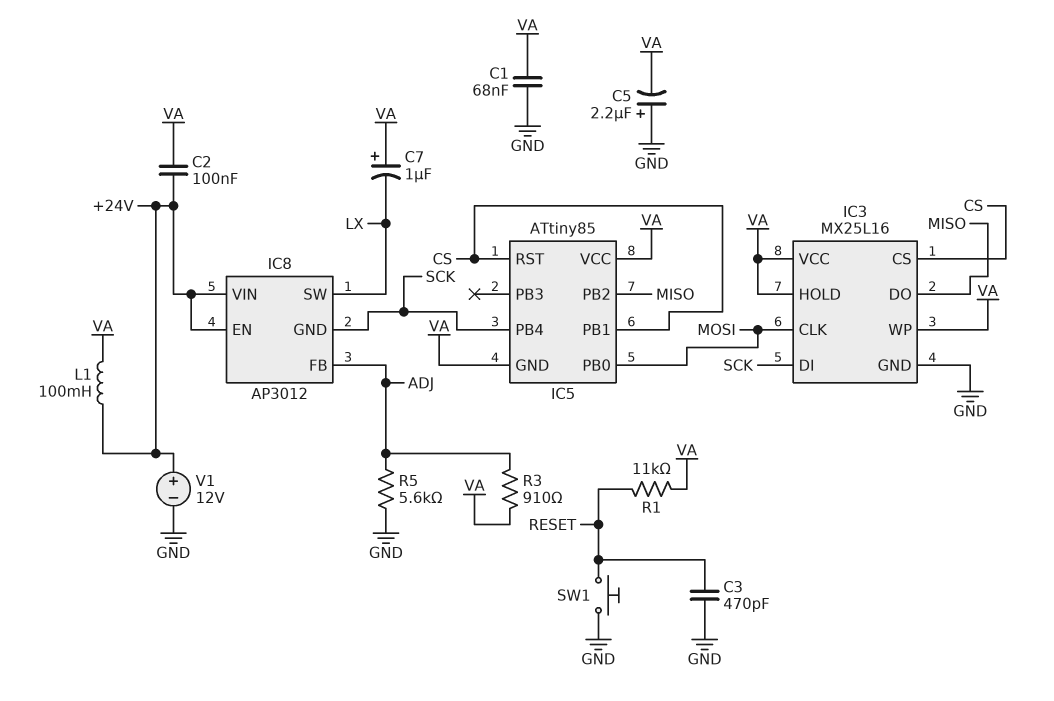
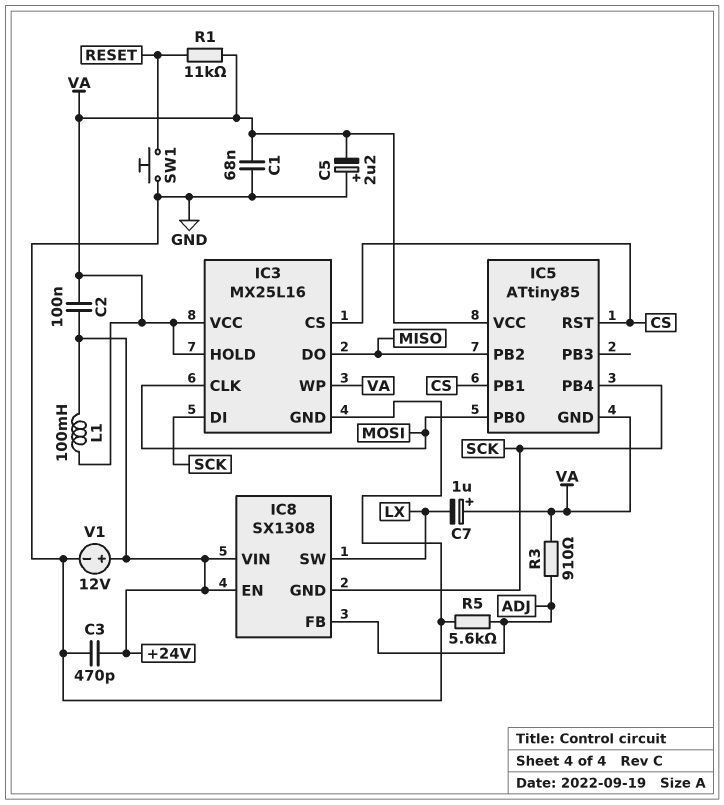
C3: 470pF (GND, RESET) -> 470pF (+24V, GND)
IC8: AP3012 -> SX1308

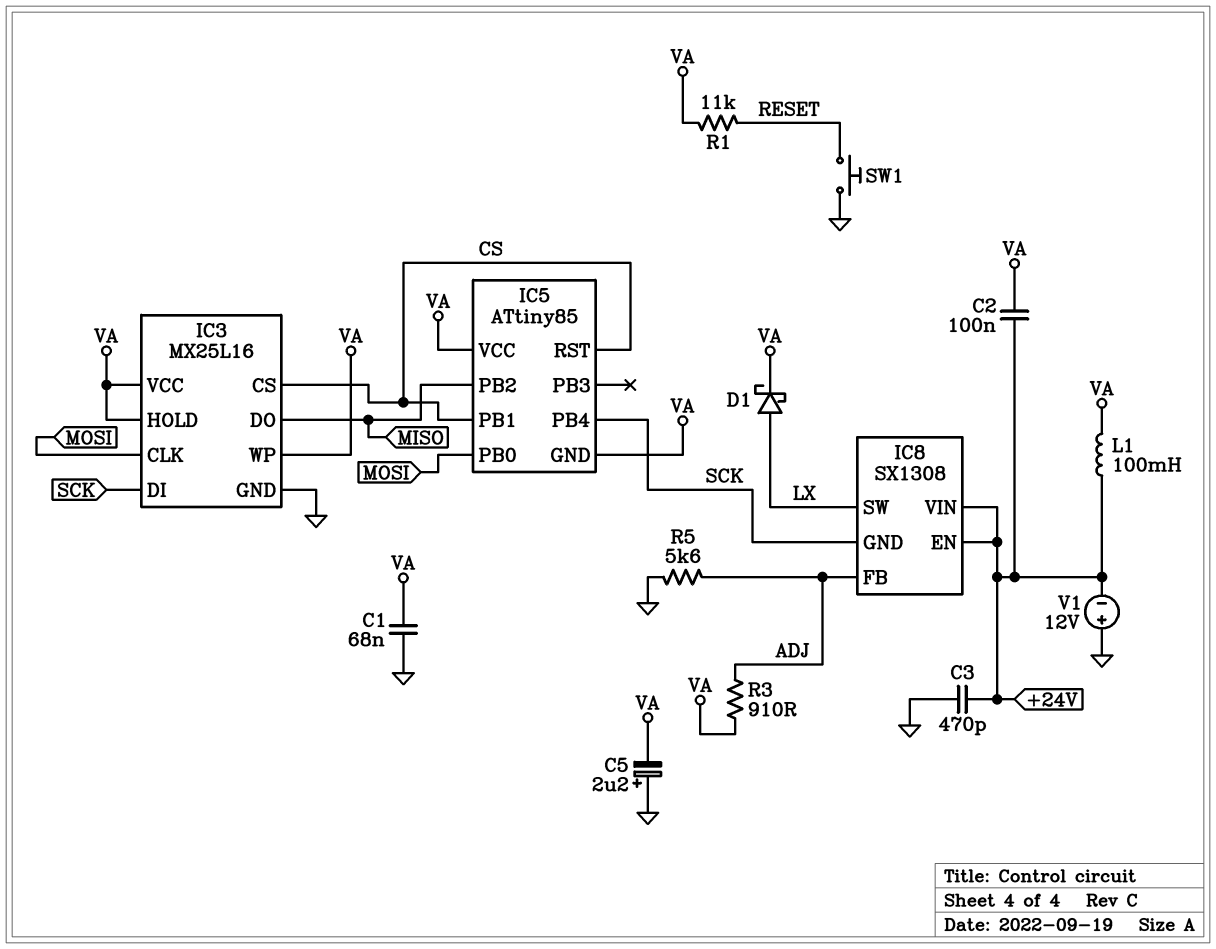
C7: 1uF (plus VA, minus LX) -> none
D1: none -> schottky (A LX, K VA)
V1: 12V (plus +24V, minus GND) -> 12V (plus GND, minus +24V)

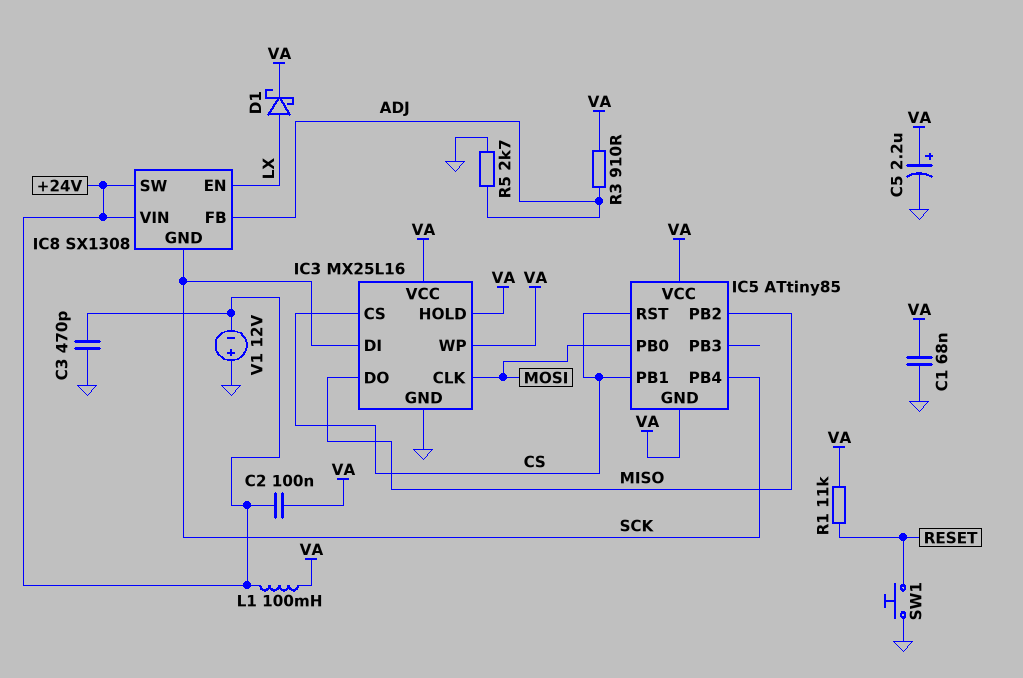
C5: 2.2uF (plus GND, minus VA) -> 2.2uF (plus VA, minus GND)
IC8 pin EN: +24V -> LX
IC8 pin SW: LX -> +24V
R5: 5.6k (ADJ, GND) -> 2.7k (ADJ, GND)

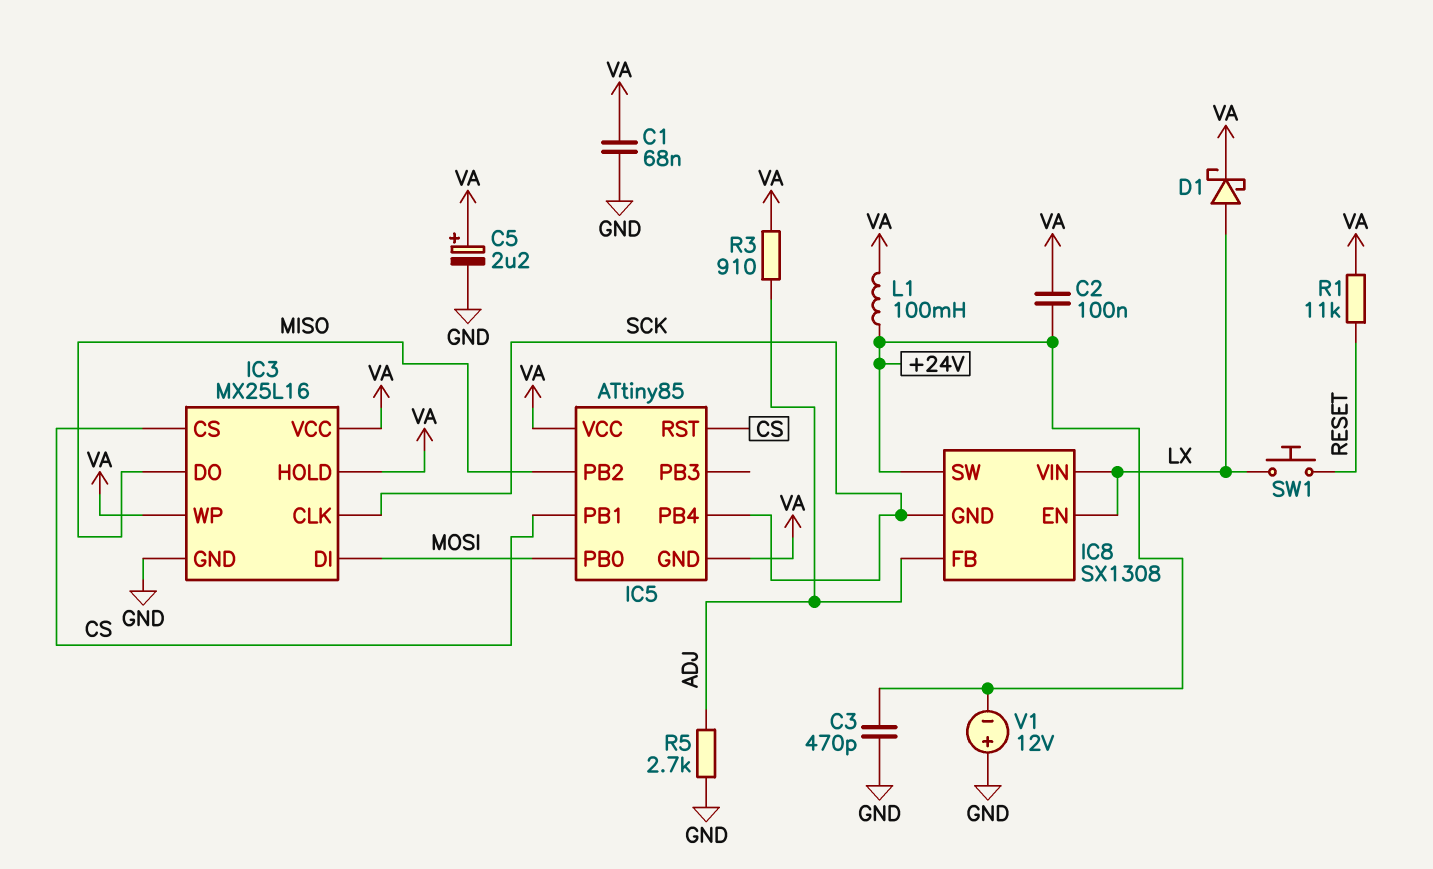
IC3 pin CLK: MOSI -> SCK
IC3 pin DI: SCK -> MOSI
IC8 pin VIN: +24V -> LX
SW1: button (GND, RESET) -> button (LX, RESET)

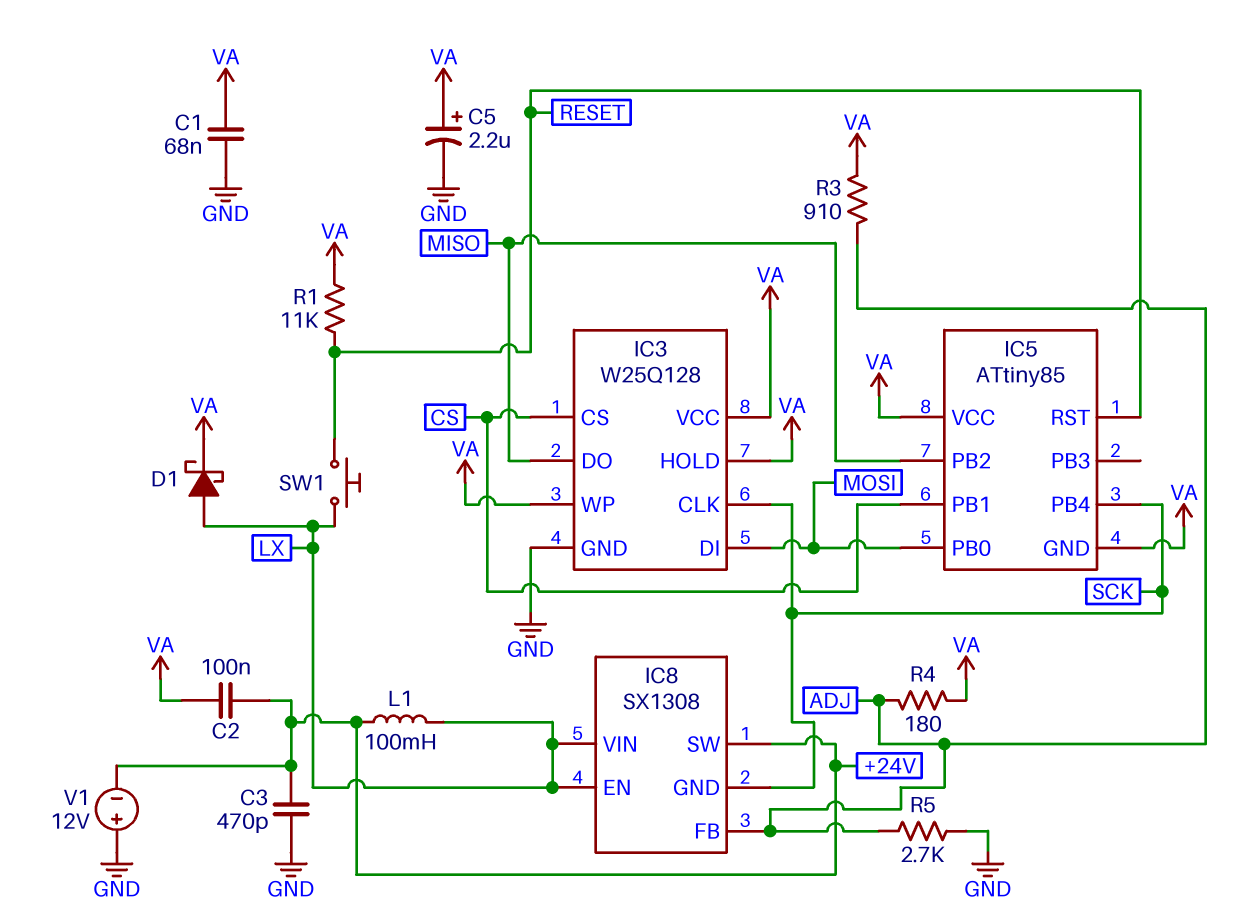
IC3: MX25L16 -> W25Q128
IC5 pin RST: CS -> RESET
L1: 100mH (+24V, VA) -> 100mH (+24V, LX)
R4: none -> 180 (ADJ, VA)

